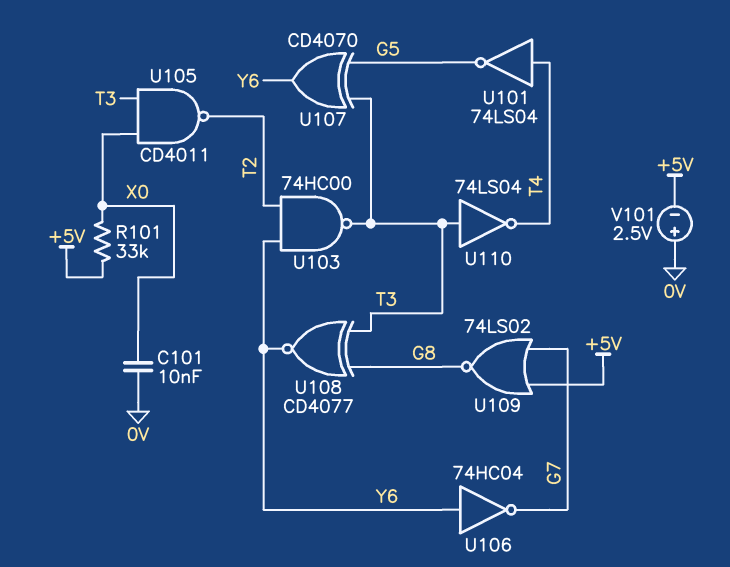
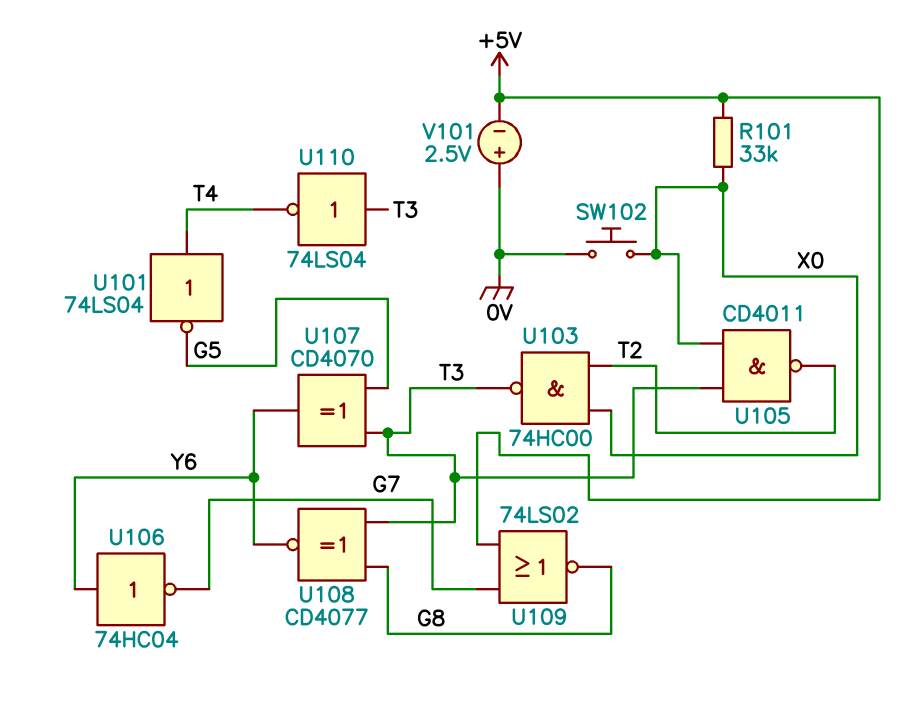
C101: 10nF (0V, X0) -> none
SW102: none -> button (0V, X0)
U103: NAND 74HC00 (in T2, in Y6, out T3) -> NAND 74HC00 (in T2, in X0, out T3)

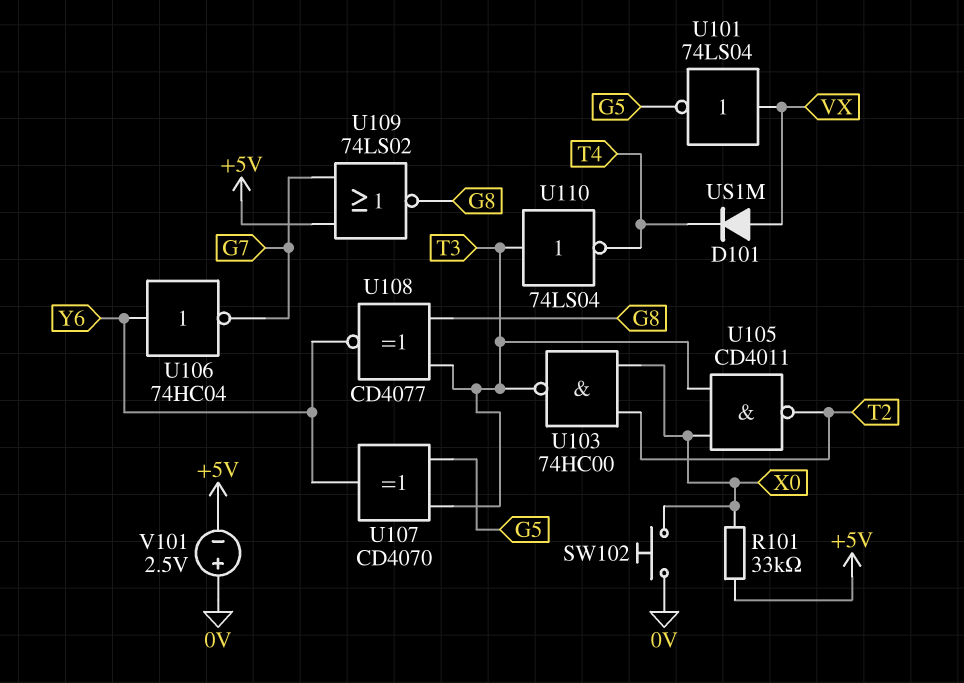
D101: none -> diode US1M (A VX, K T4)
U101: NOT 74LS04 (in T4, out G5) -> NOT 74LS04 (in VX, out G5)

